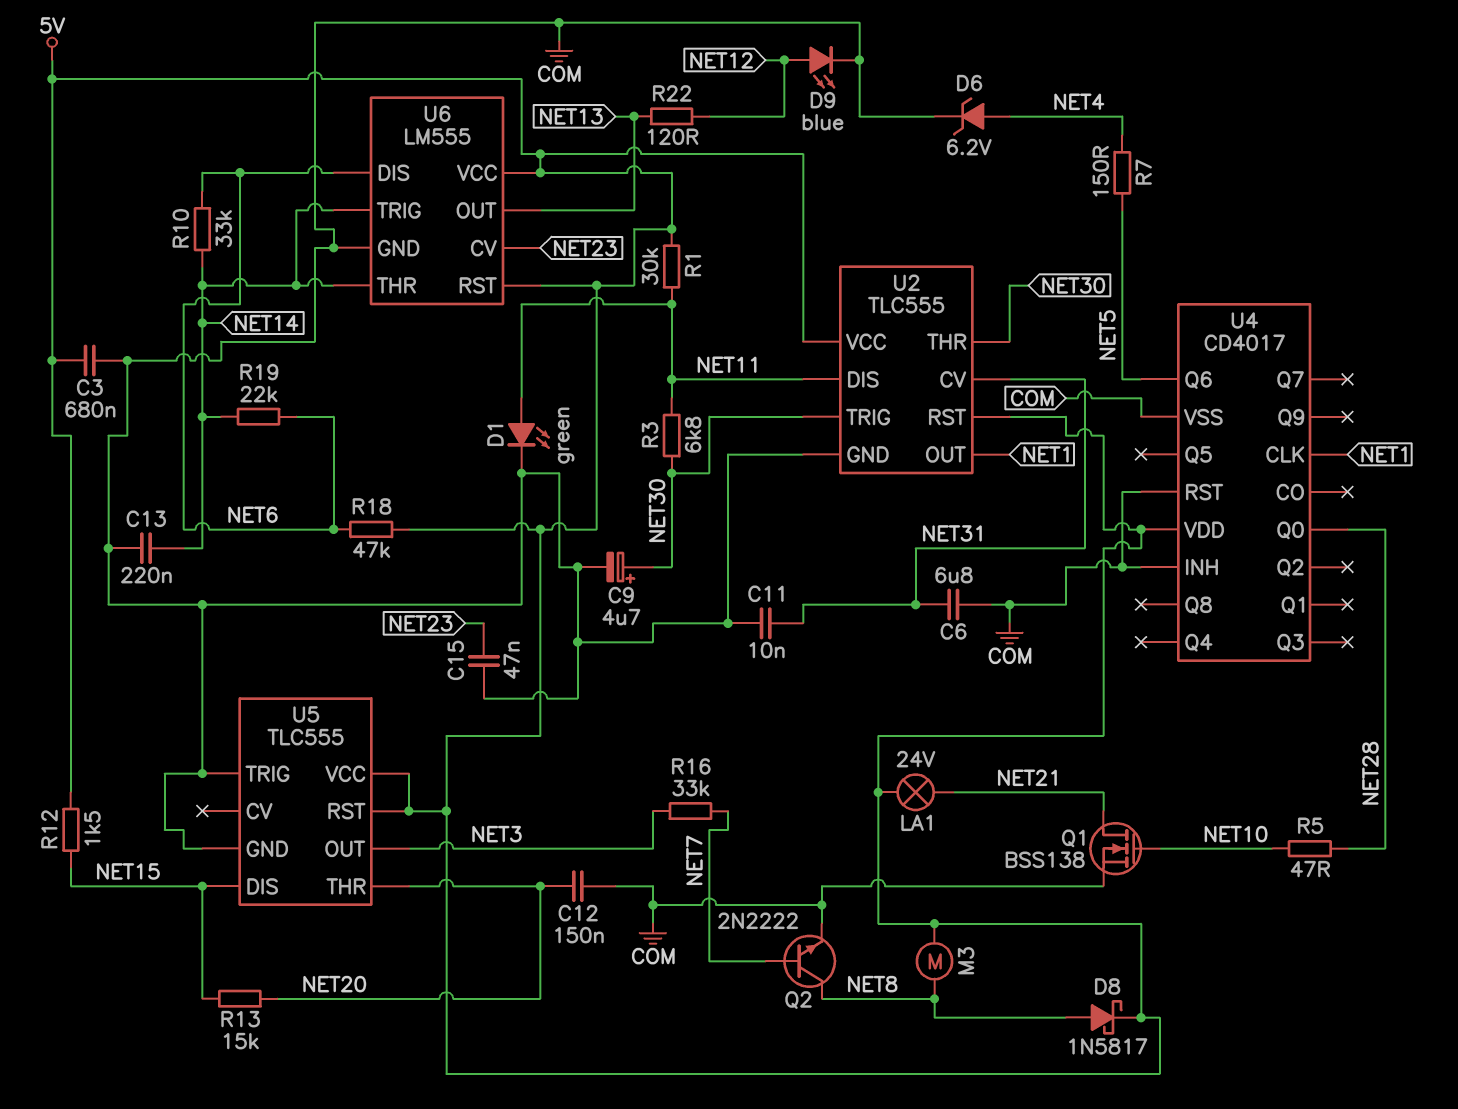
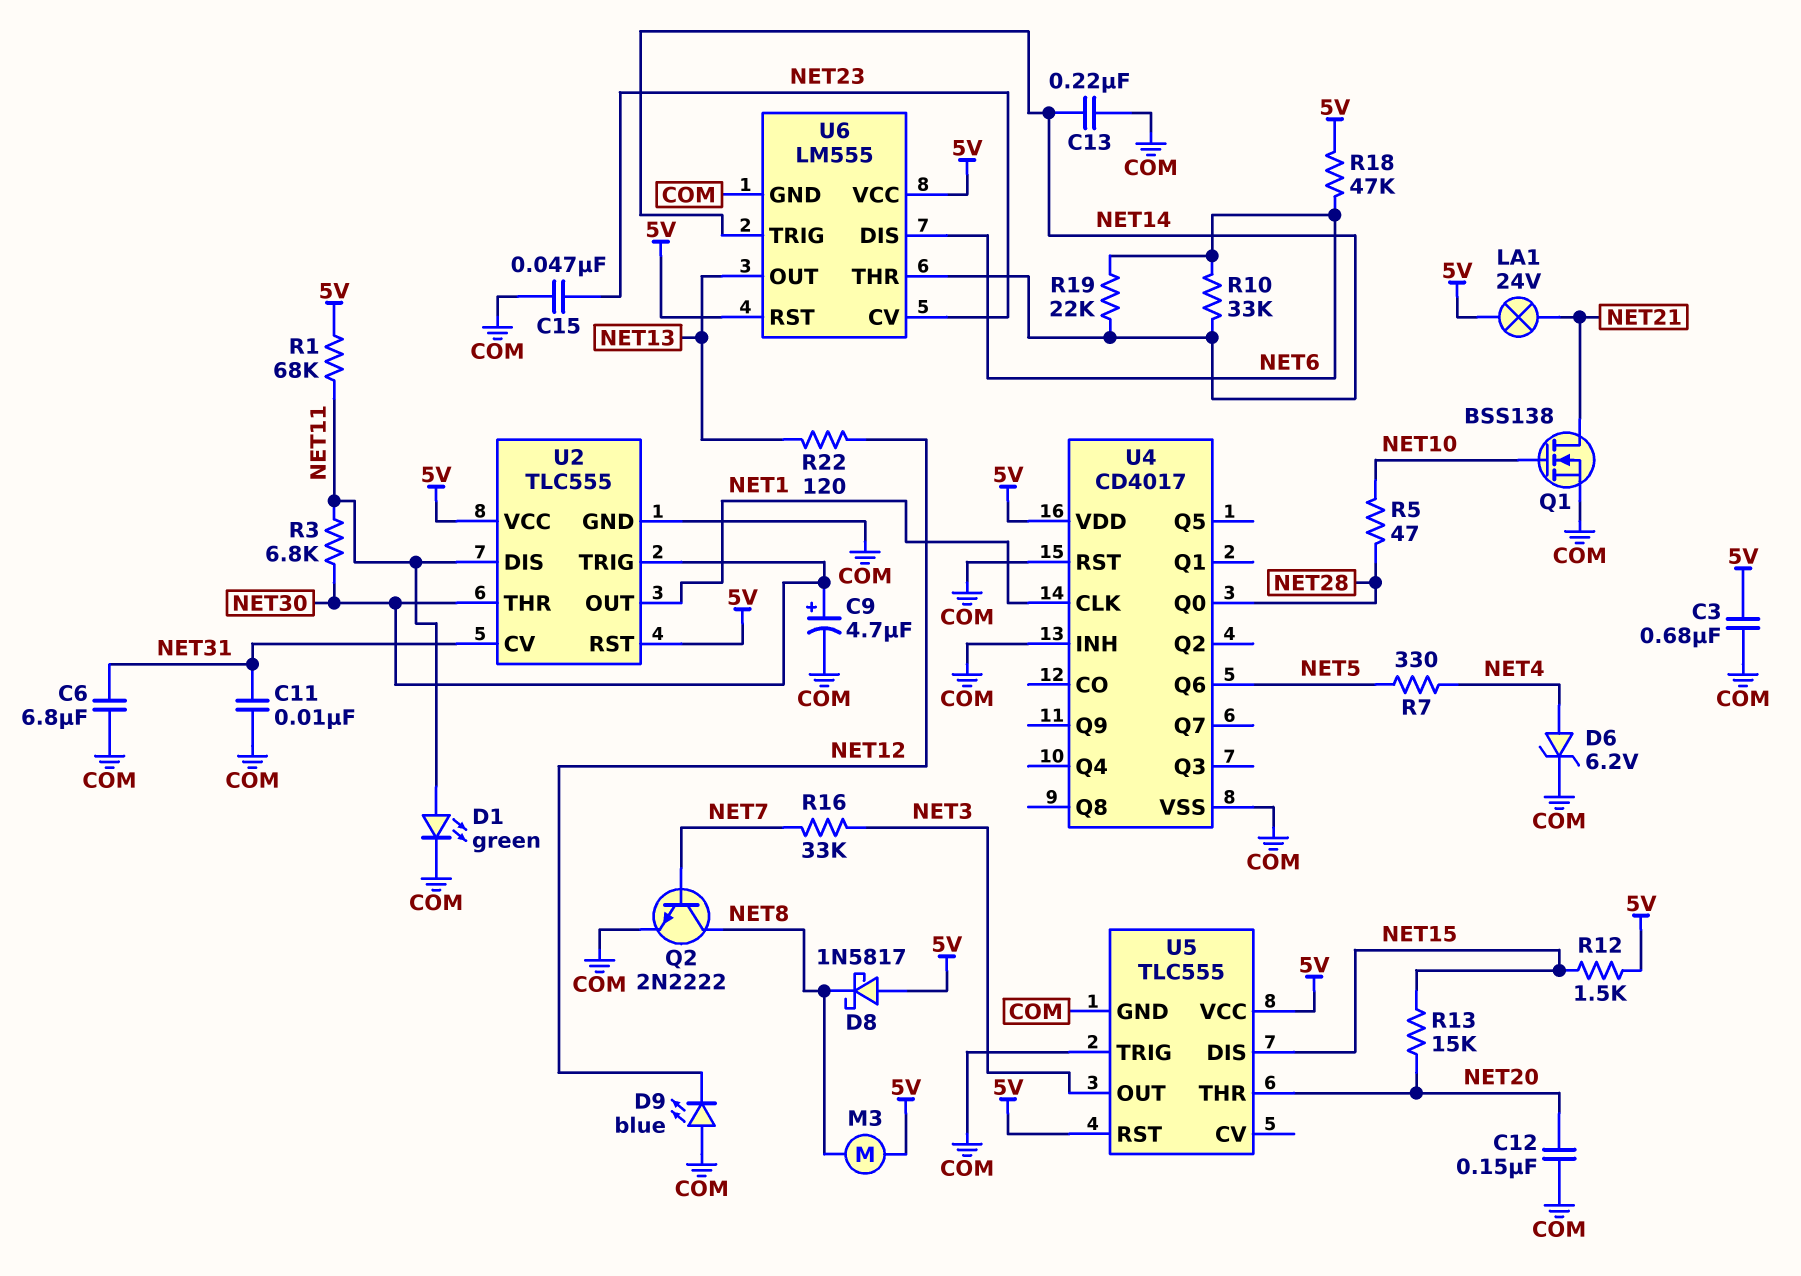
D8: schottky 1N5817 (A NET8, K 5V) -> schottky 1N5817 (A 5V, K NET8)
D9: LED blue (A NET12, K COM) -> LED blue (A COM, K NET12)
R1: 30k (5V, NET11) -> 68k (5V, NET11)
R7: 150 (NET4, NET5) -> 330 (NET4, NET5)

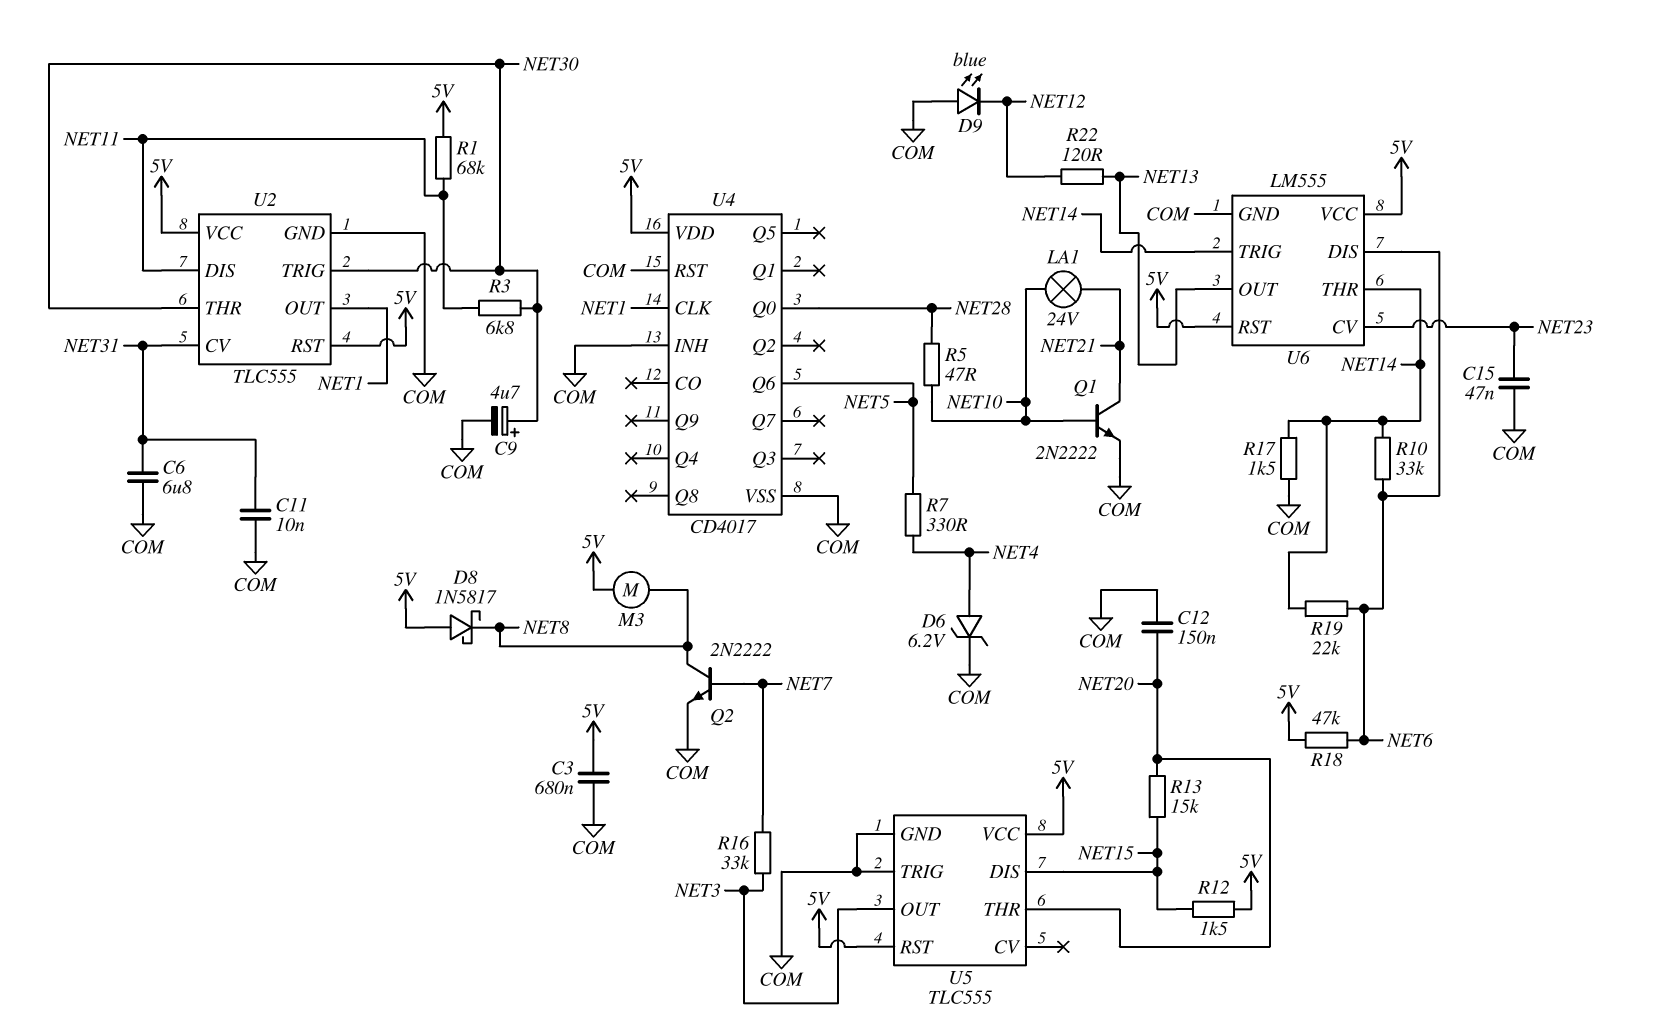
C13: 220nF (COM, NET14) -> none
D1: LED green (A NET11, K COM) -> none
LA1: lamp 24V (5V, NET21) -> lamp 24V (NET10, NET21)
Q1: NMOS BSS138 (G NET10, D NET21, S COM) -> NPN 2N2222 (B NET10, C NET21, E COM)
R17: none -> 1.5k (COM, NET14)

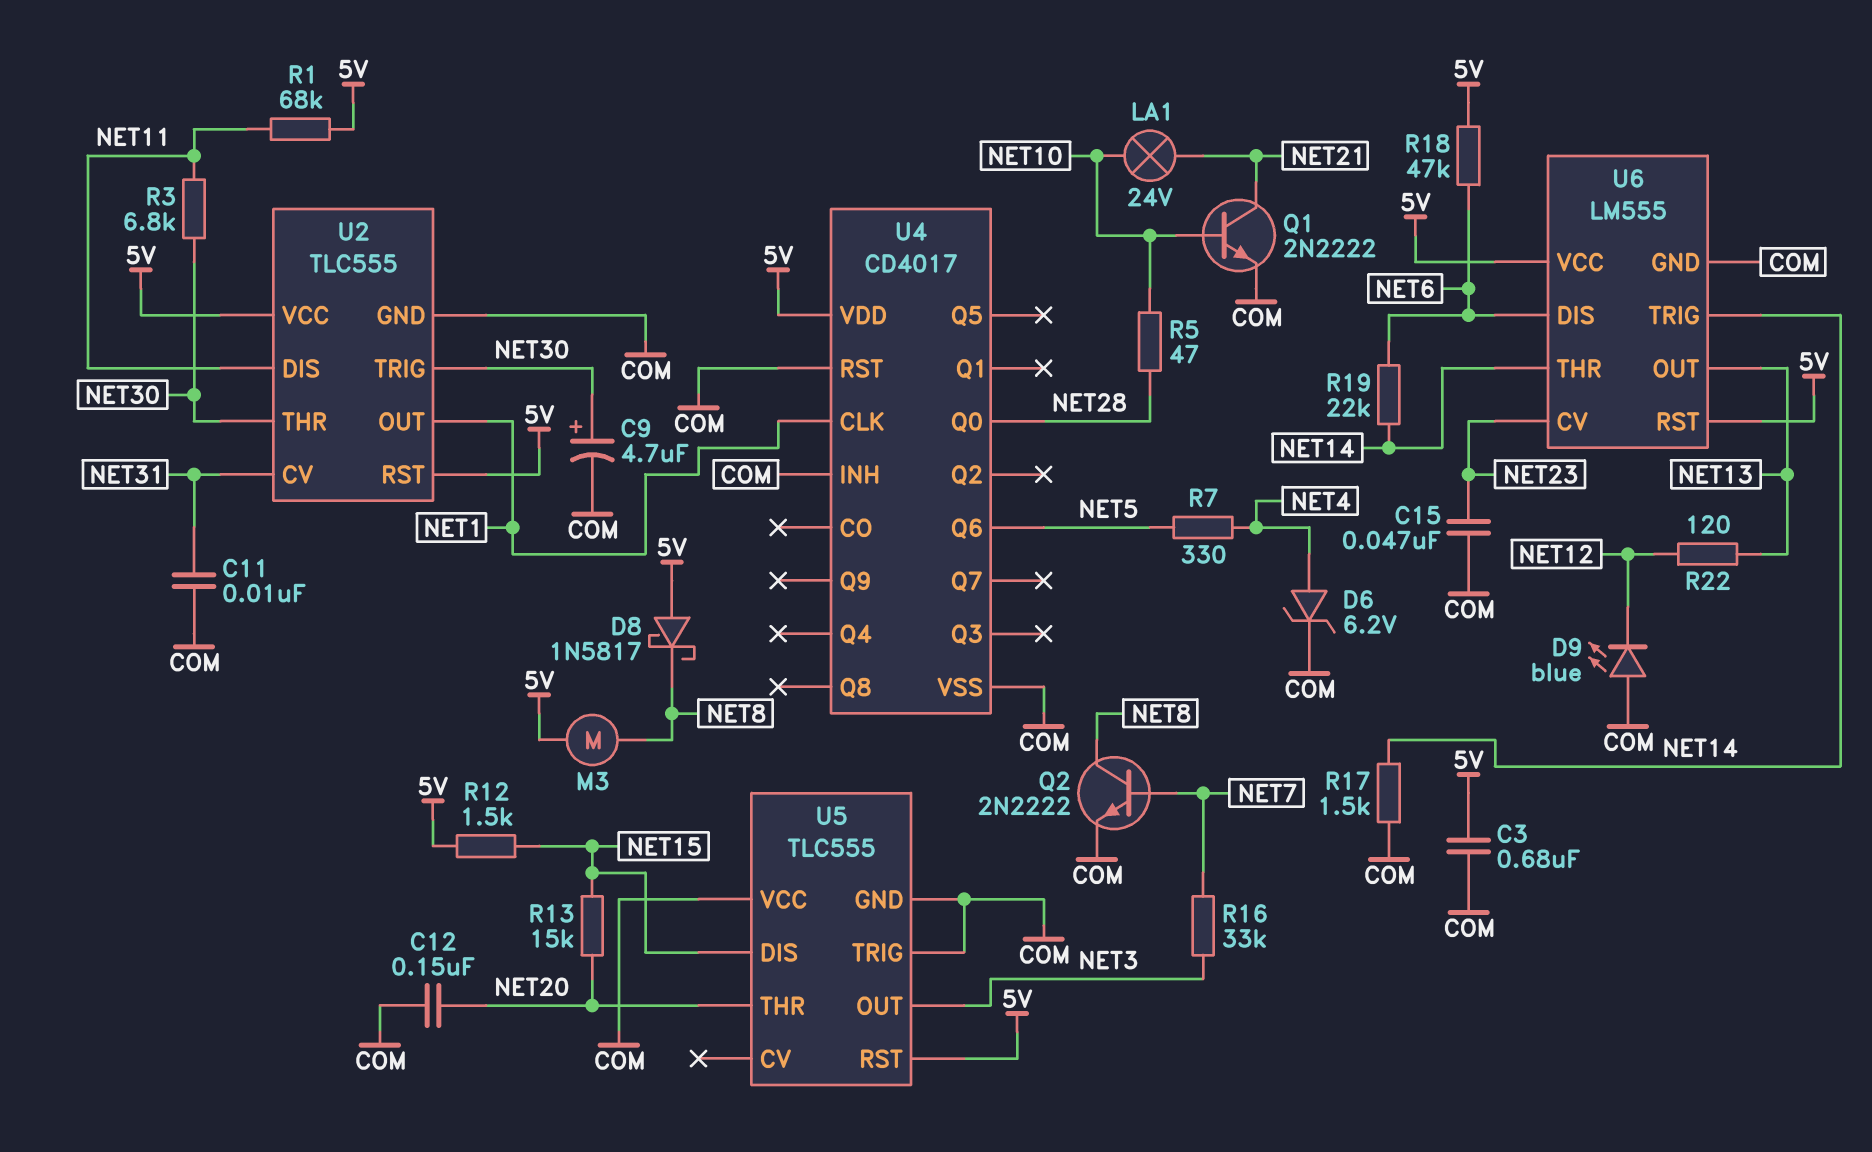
C6: 6.8uF (COM, NET31) -> none
R10: 33k (NET6, NET14) -> none
U5 pin VCC: 5V -> COM

